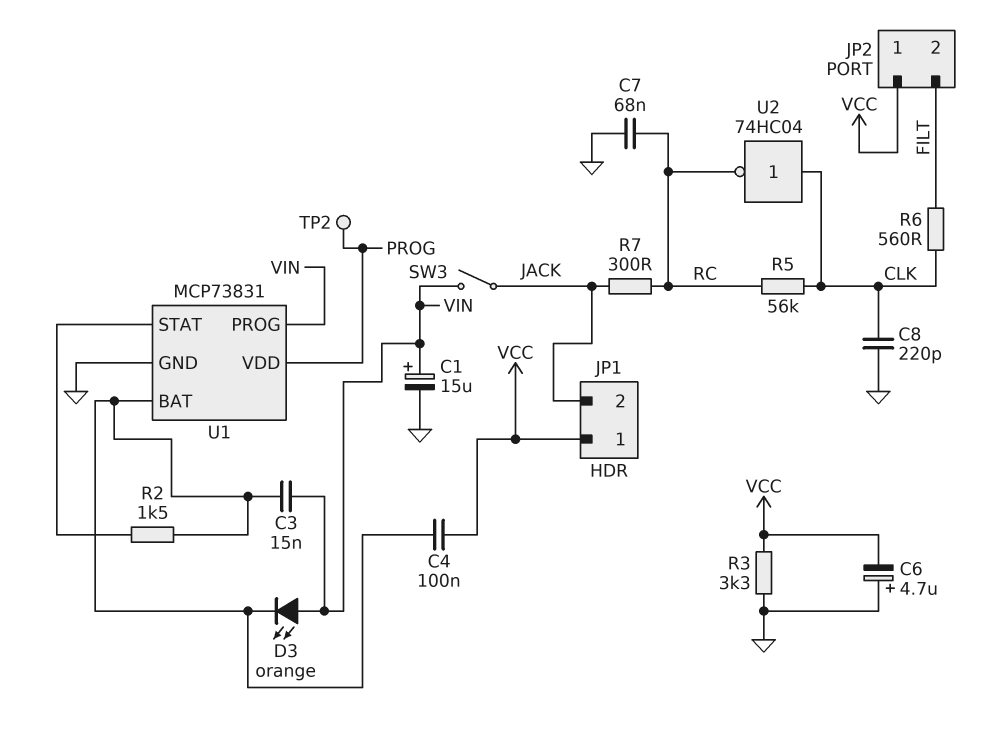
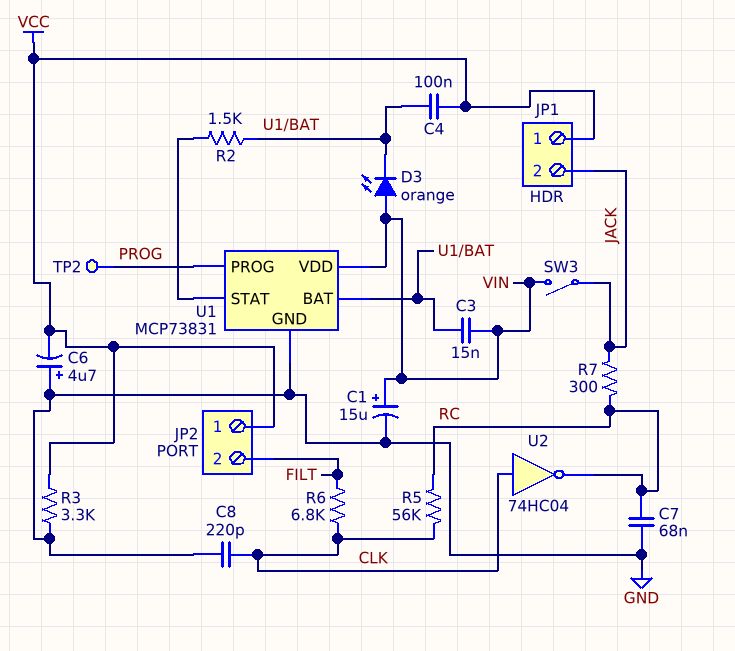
R6: 560 (CLK, FILT) -> 6.8k (CLK, FILT)
U1 pin PROG: VIN -> PROG
U1 pin VDD: PROG -> VIN

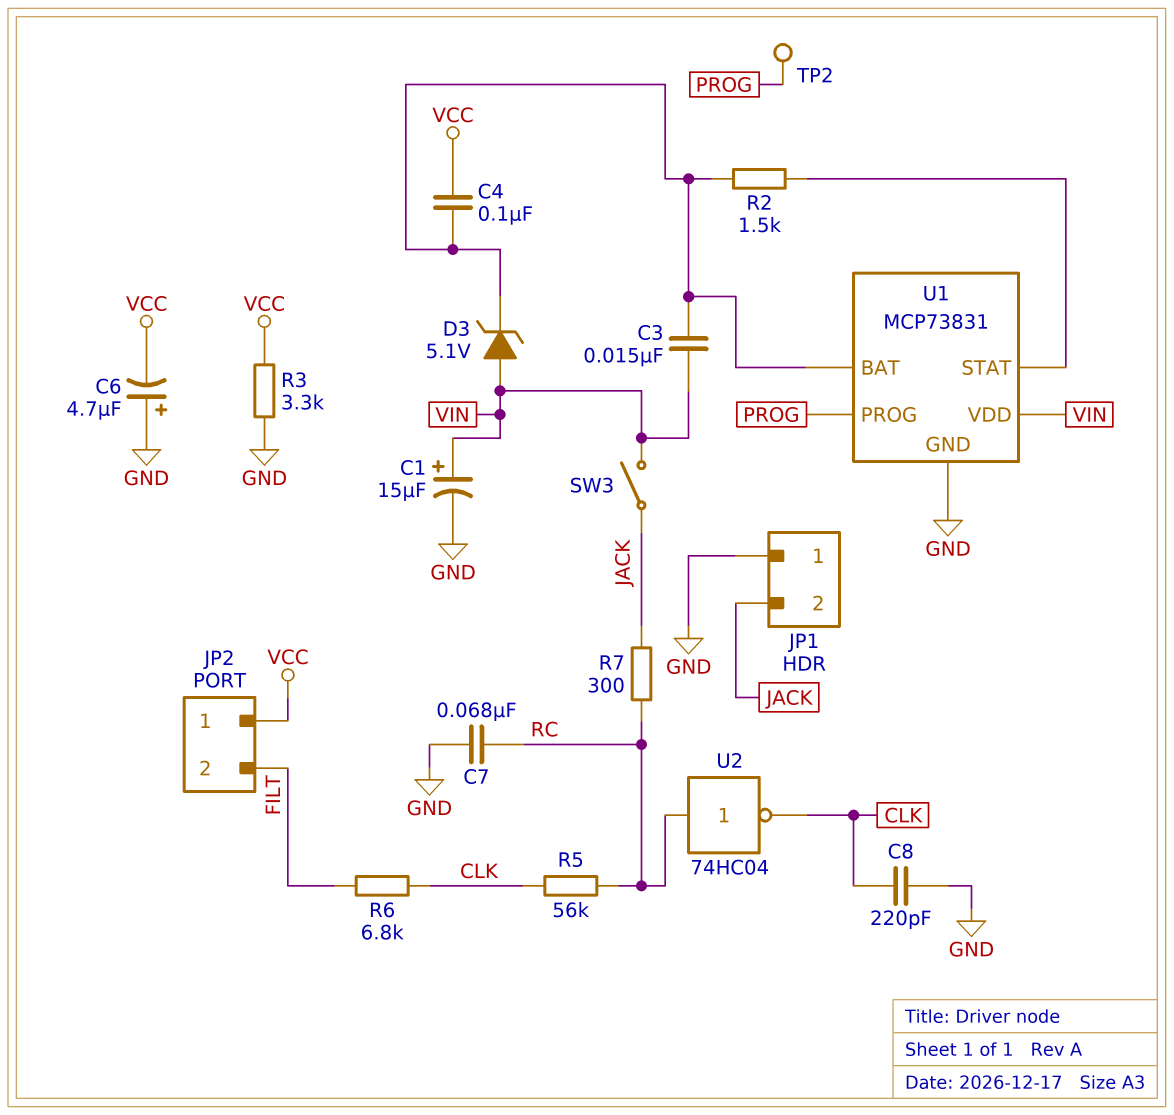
D3: LED orange (A VIN, K U1/BAT) -> zener 5.1V (A VIN, K U1/BAT)
JP1 pin 1: VCC -> GND
U2: NOT 74HC04 (in CLK, out RC) -> NOT 74HC04 (in RC, out CLK)

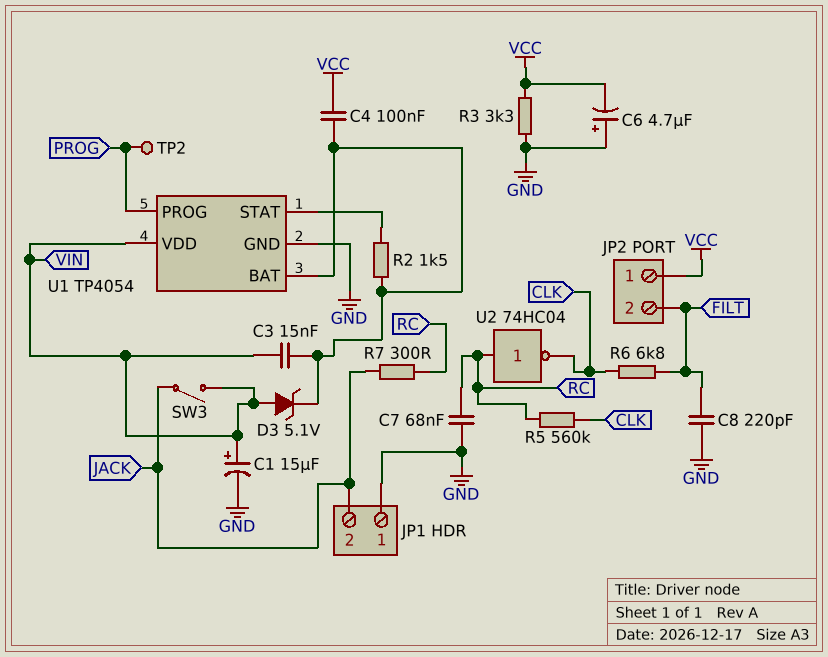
C8: 220pF (CLK, GND) -> 220pF (FILT, GND)
R5: 56k (CLK, RC) -> 560k (CLK, RC)
U1: MCP73831 -> TP4054

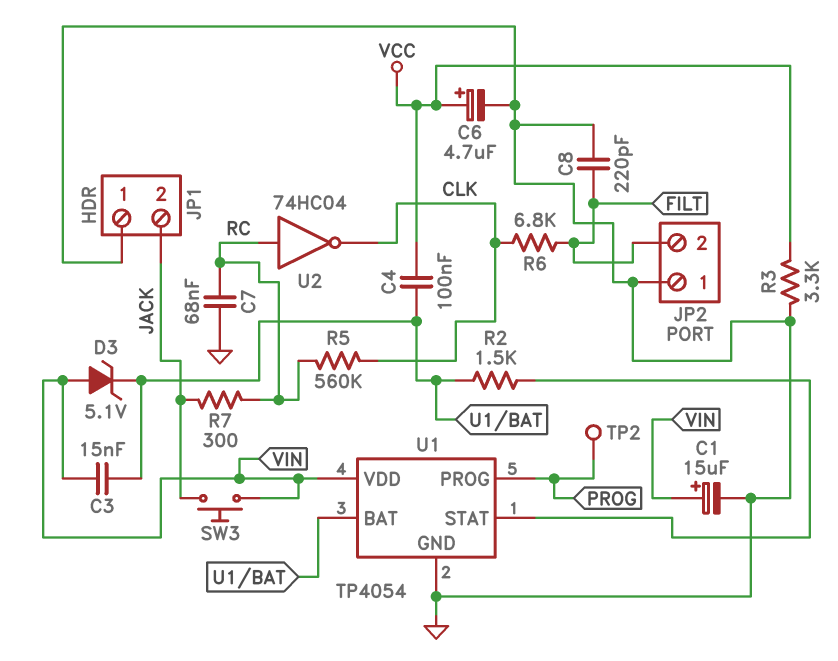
C6: 4.7uF (plus GND, minus VCC) -> 4.7uF (plus VCC, minus GND)
JP2 pin 1: VCC -> GND
SW3: switch (JACK, VIN) -> button (JACK, VIN)

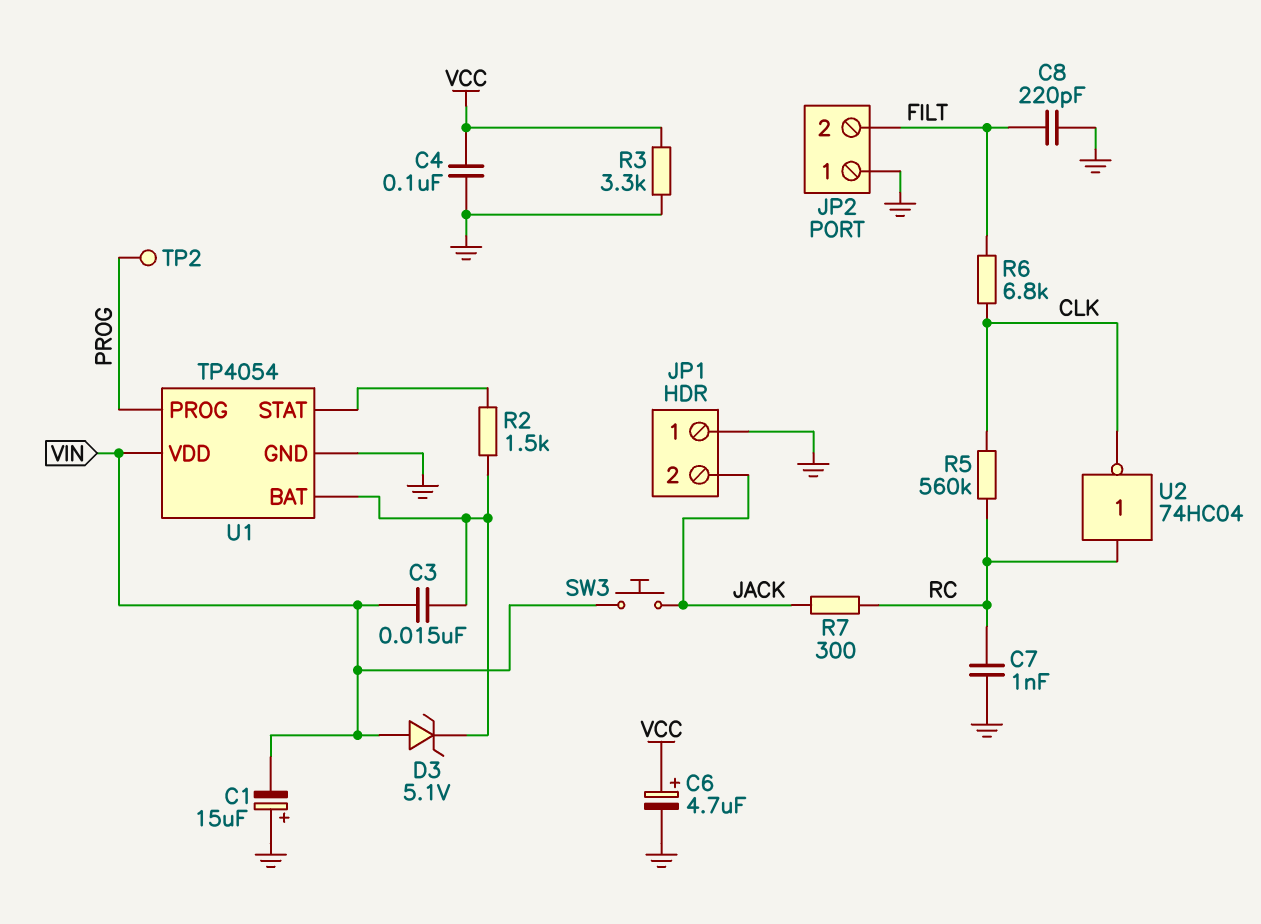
C1: 15uF (plus VIN, minus GND) -> 15uF (plus GND, minus VIN)
C4: 100nF (U1/BAT, VCC) -> 100nF (GND, VCC)
C7: 68nF (GND, RC) -> 1nF (GND, RC)

